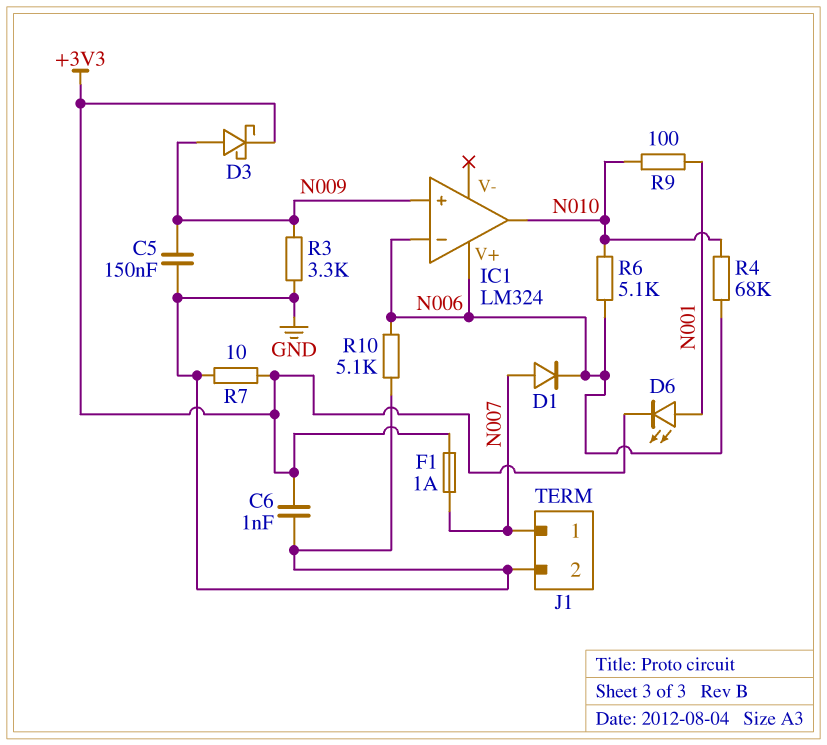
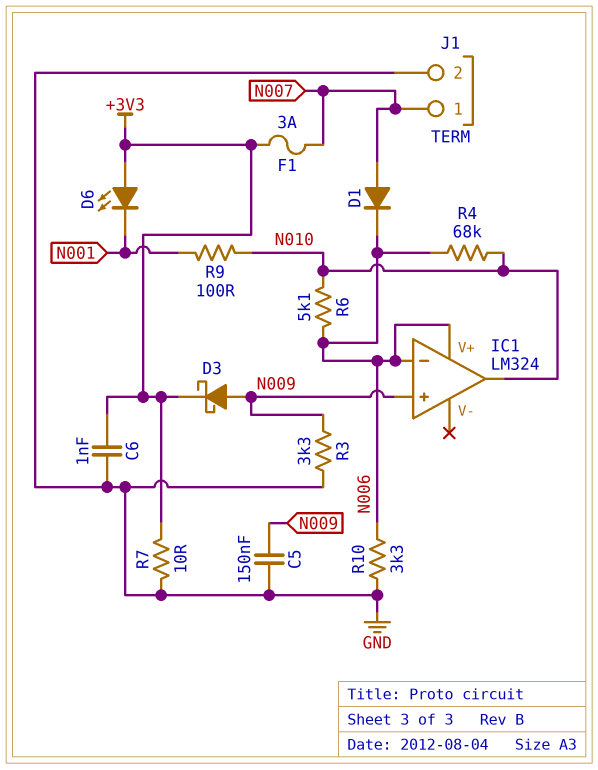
D6: LED (A N001, K +3V3) -> LED (A +3V3, K N001)
F1: 1A (+3V3, N007) -> 3A (+3V3, N007)
R10: 5.1k (GND, N006) -> 3.3k (GND, N006)

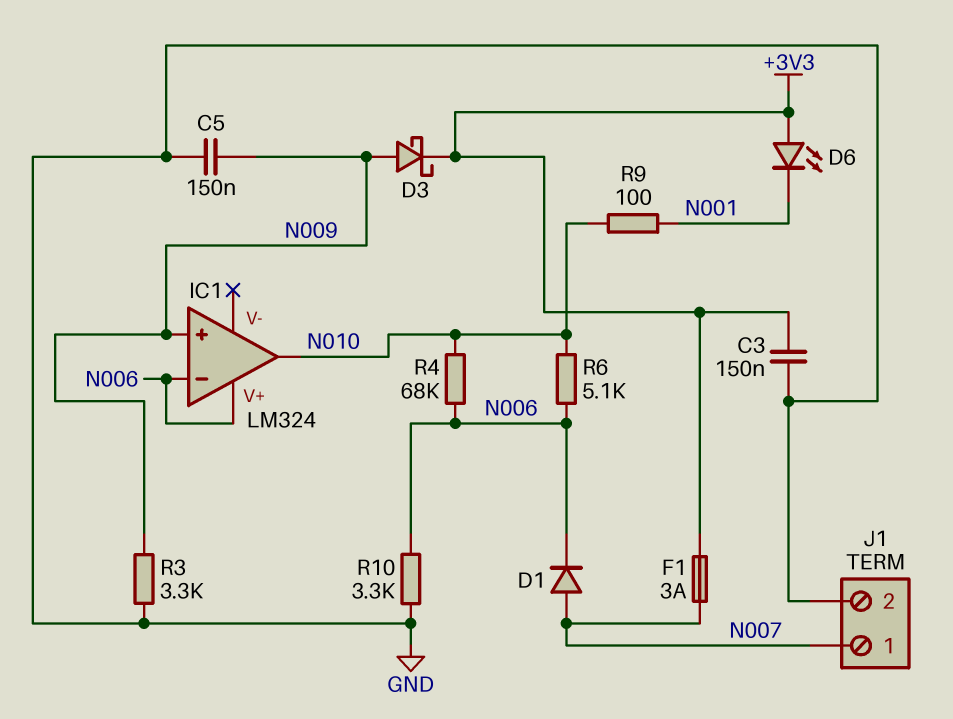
C3: none -> 150nF (+3V3, GND)
C6: 1nF (+3V3, GND) -> none
R7: 10 (+3V3, GND) -> none

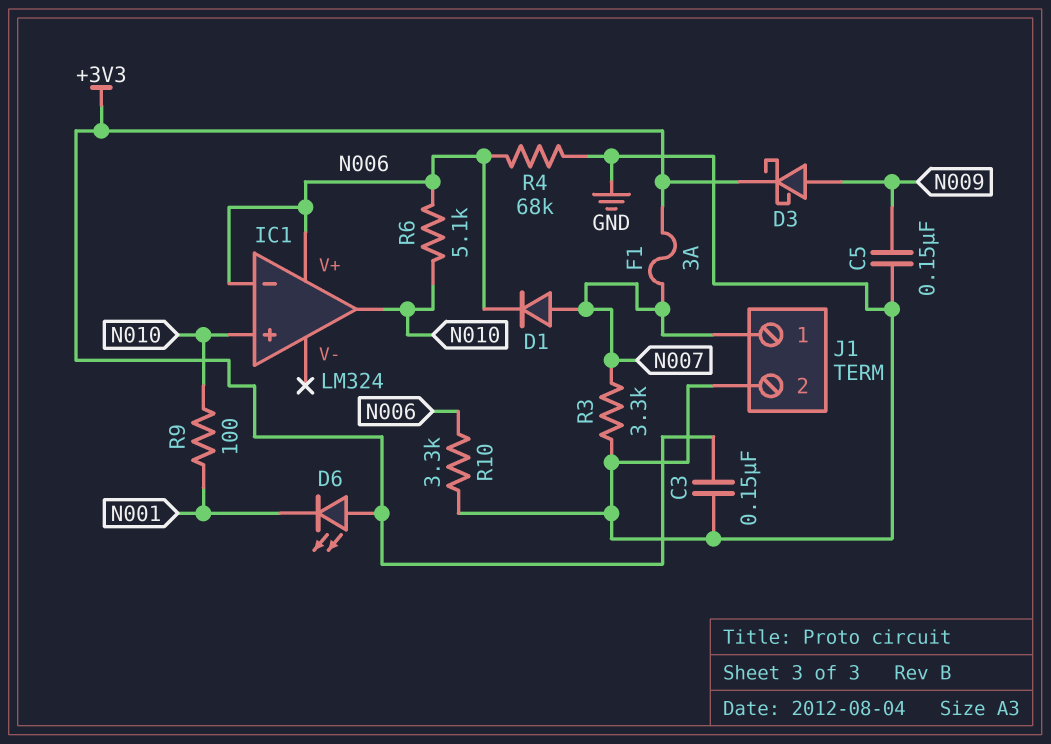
IC1 pin in+: N009 -> N010
R3: 3.3k (GND, N009) -> 3.3k (GND, N007)
R4: 68k (N006, N010) -> 68k (GND, N006)

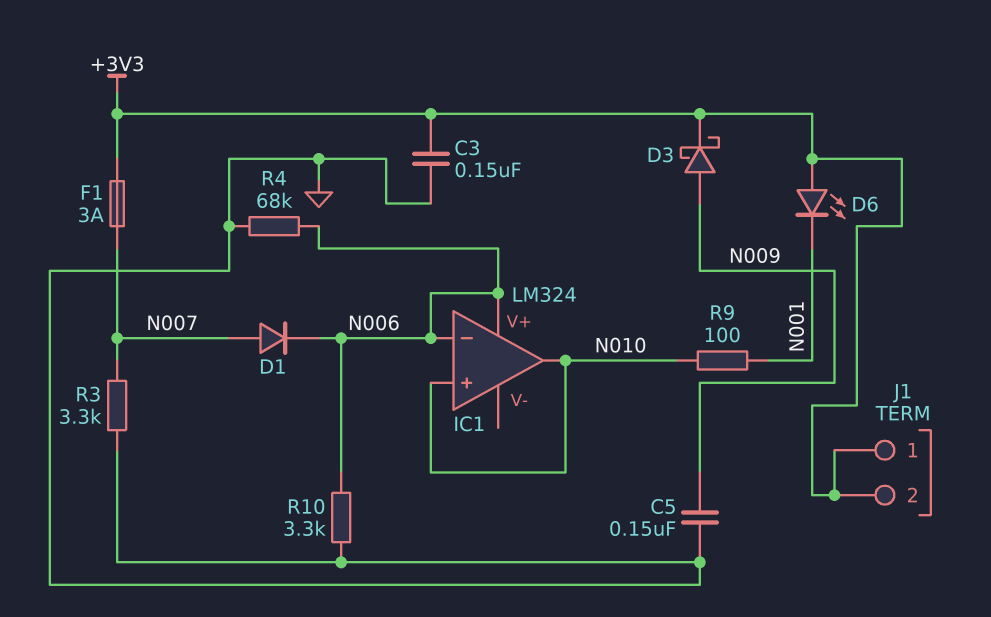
J1 pin 1: N007 -> +3V3
J1 pin 2: GND -> +3V3
R6: 5.1k (N006, N010) -> none

